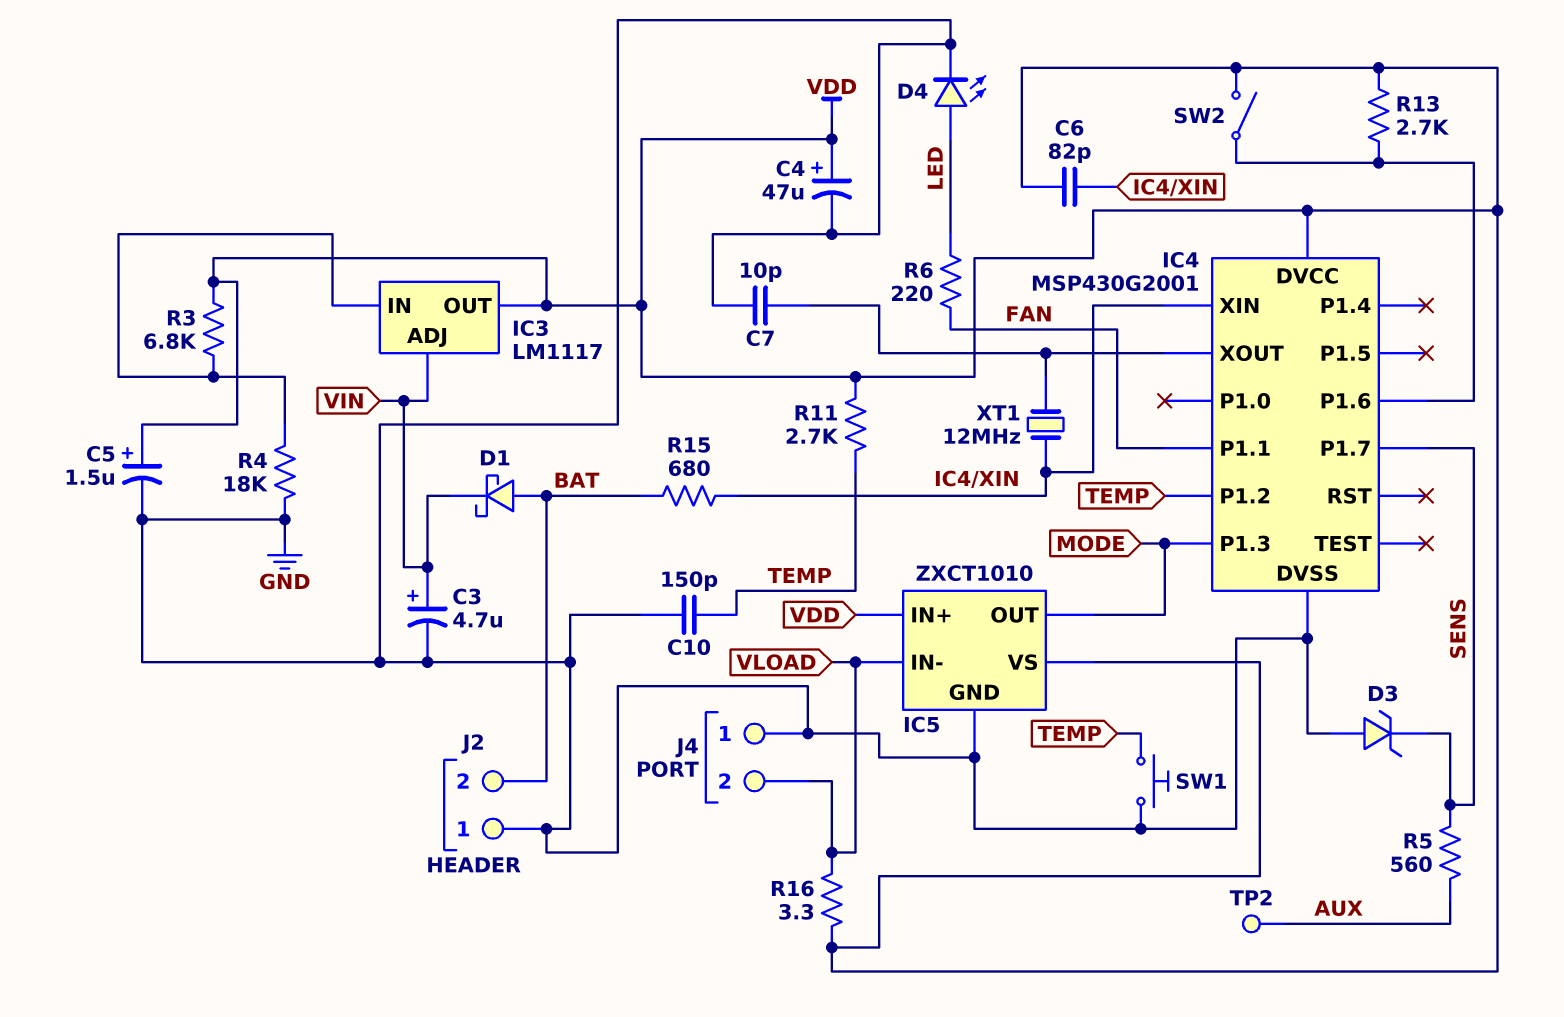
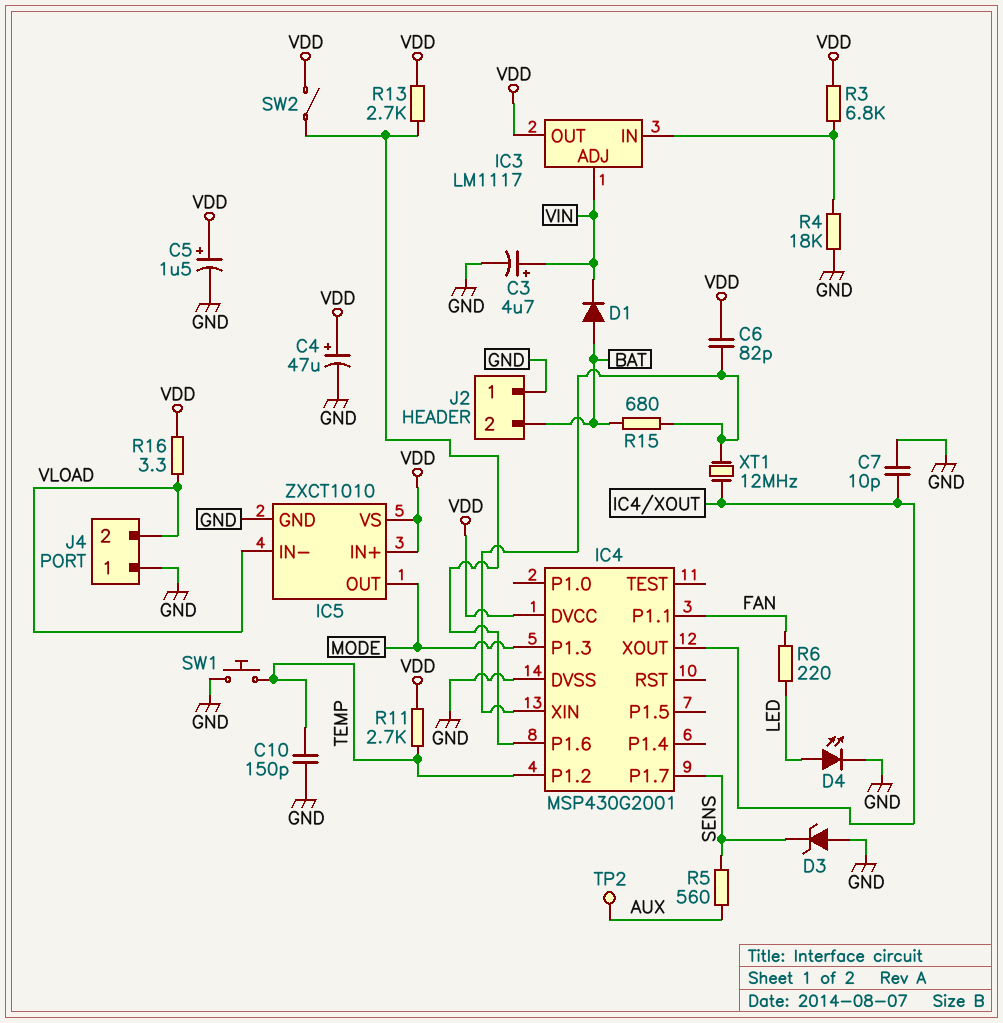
D1: schottky (A BAT, K VIN) -> diode (A BAT, K VIN)

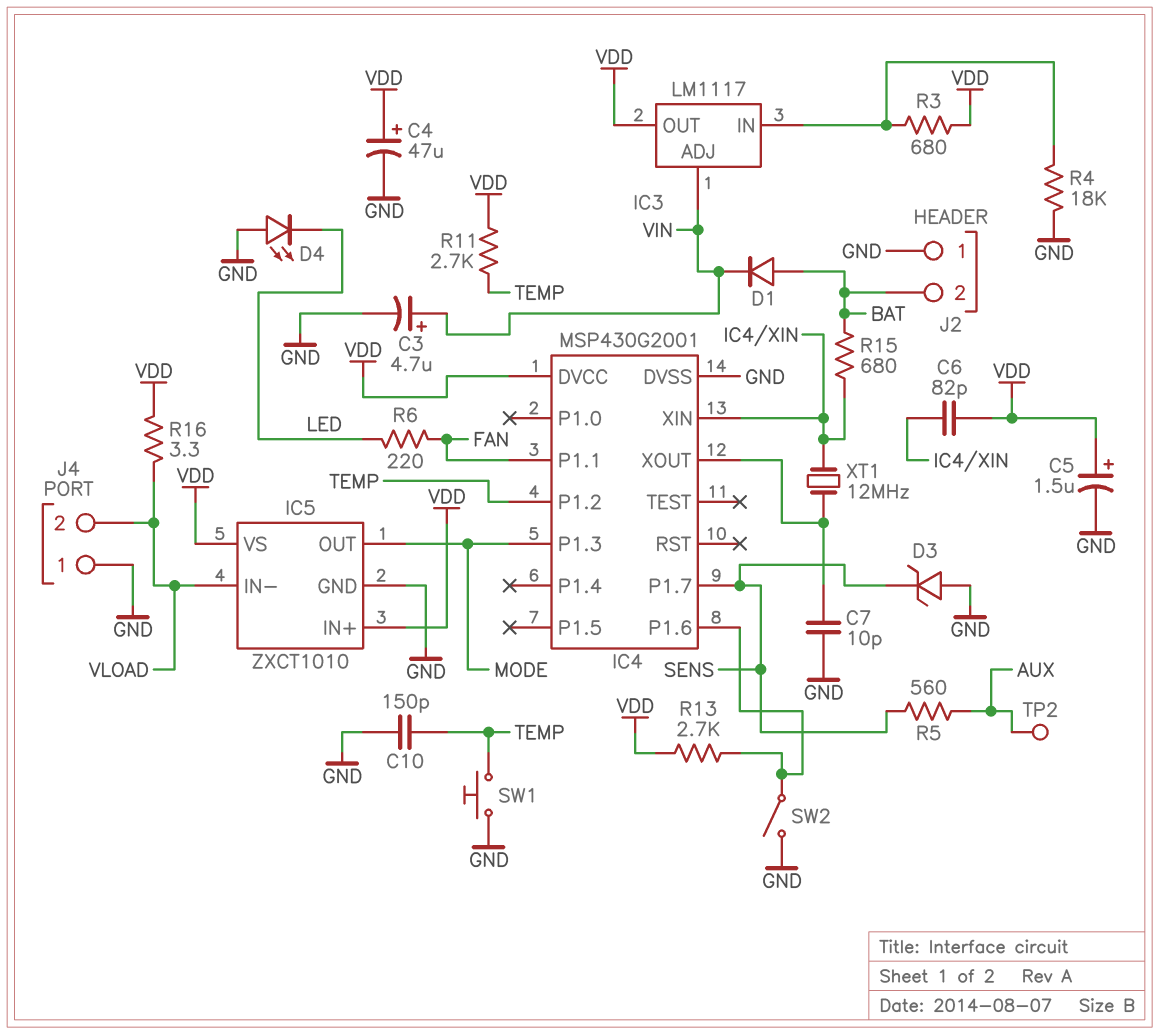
D4: LED (A LED, K GND) -> LED (A GND, K LED)
R3: 6.8k (IC3/IN, VDD) -> 680 (IC3/IN, VDD)
SW2: switch (IC4/P1.6, VDD) -> switch (GND, IC4/P1.6)

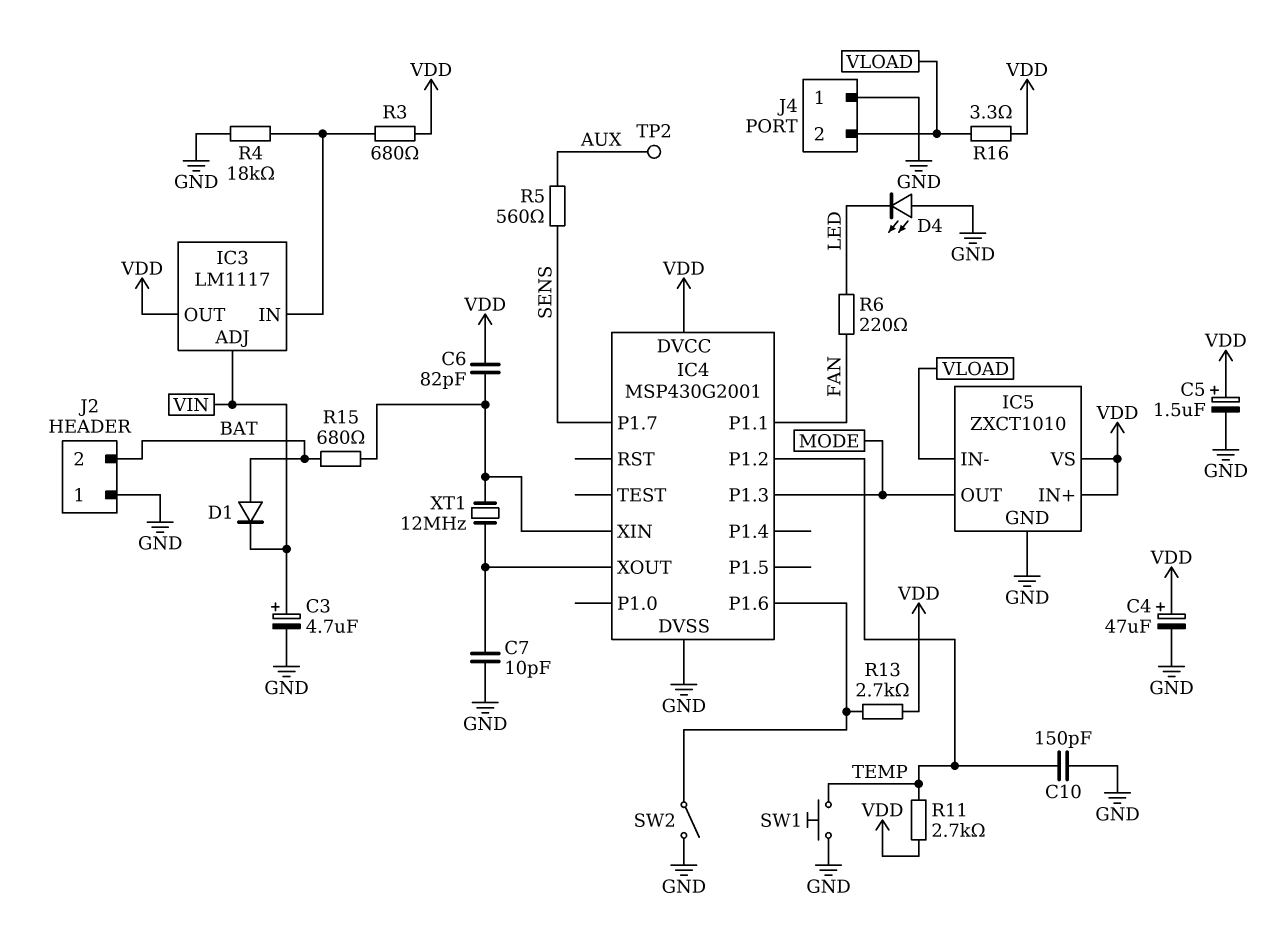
D3: zener (A GND, K SENS) -> none

